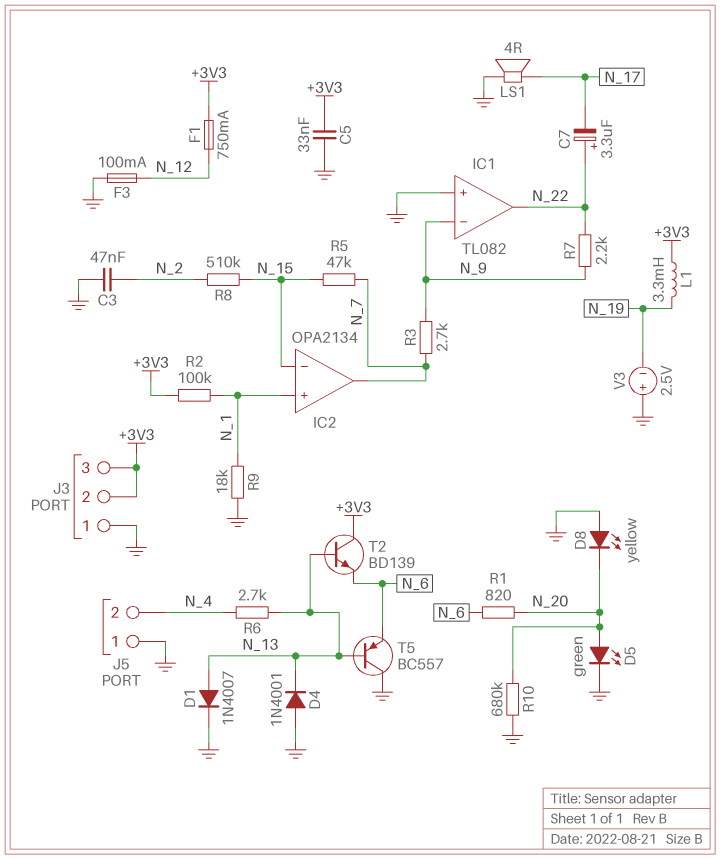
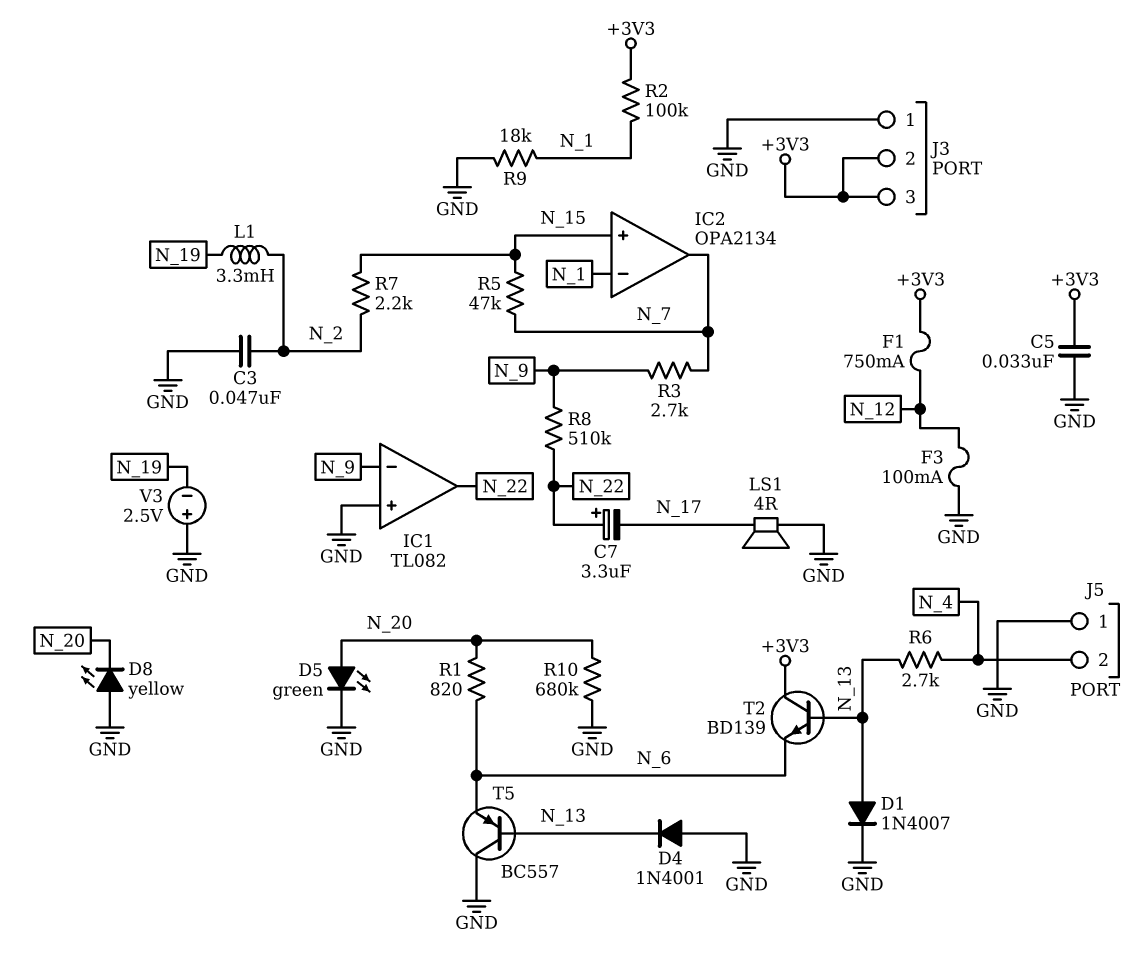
IC2 pin in+: N_1 -> N_15
IC2 pin in-: N_15 -> N_1
L1: 3.3mH (+3V3, N_19) -> 3.3mH (N_2, N_19)
R7: 2.2k (N_9, N_22) -> 2.2k (N_2, N_15)
R8: 510k (N_2, N_15) -> 510k (N_9, N_22)

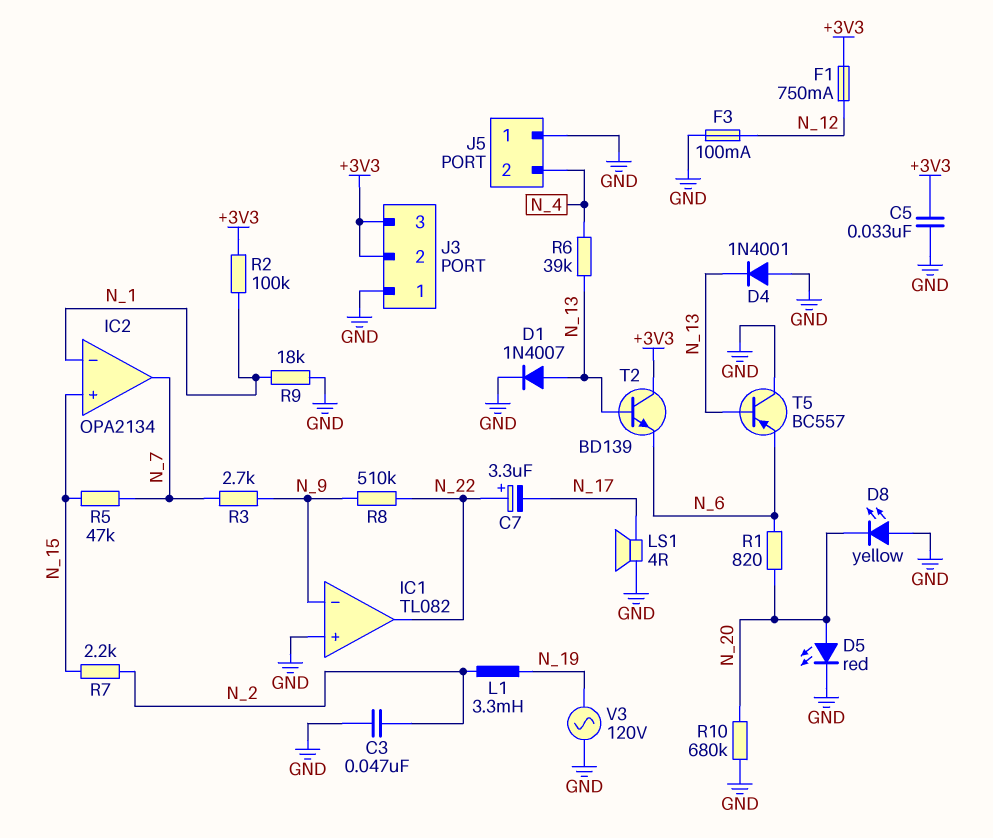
D5: LED green (A N_20, K GND) -> LED red (A N_20, K GND)
R6: 2.7k (N_4, N_13) -> 39k (N_4, N_13)
V3: 2.5V (plus GND, minus N_19) -> AC 120V (GND, N_19)

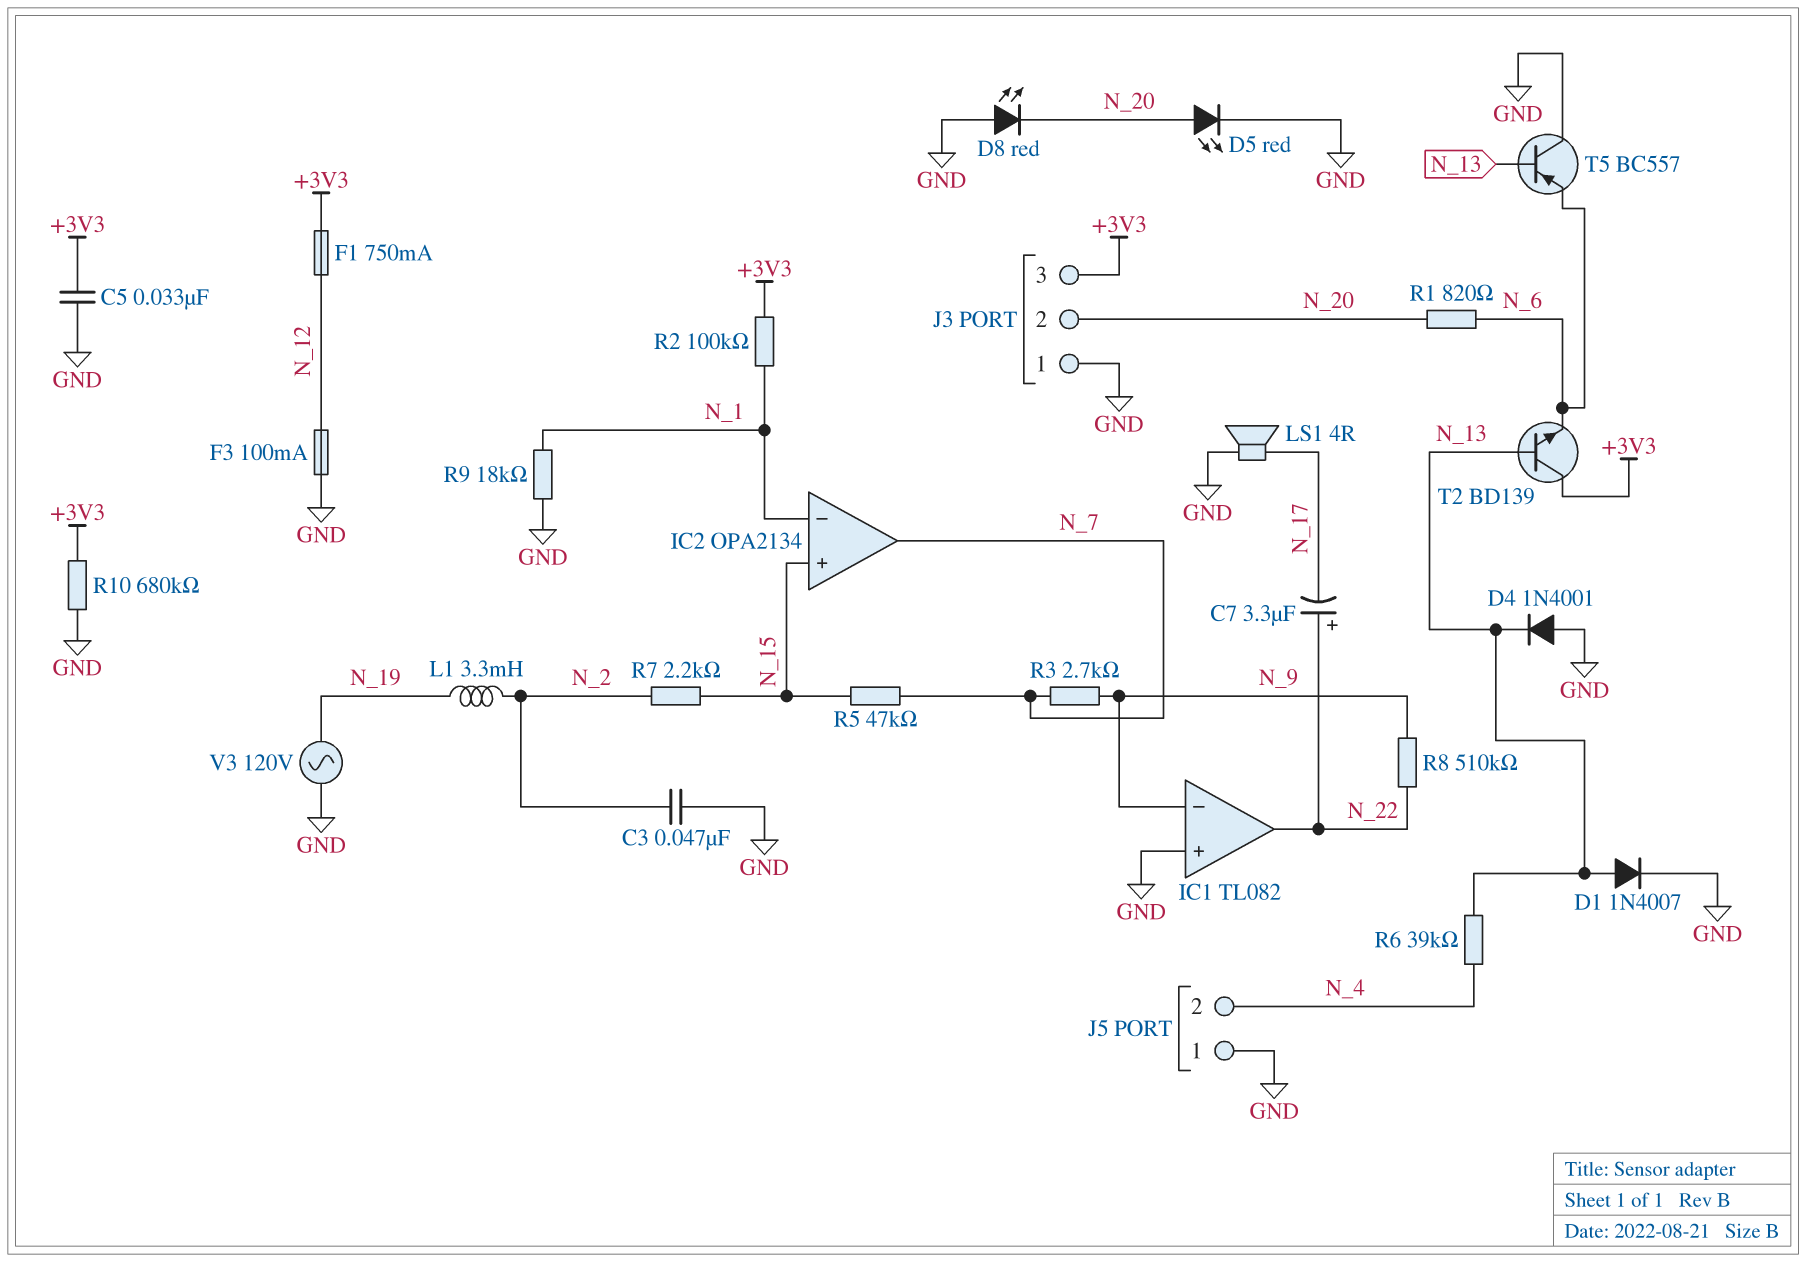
D8: LED yellow (A GND, K N_20) -> LED red (A GND, K N_20)
J3 pin 2: +3V3 -> N_20
R10: 680k (GND, N_20) -> 680k (+3V3, GND)

